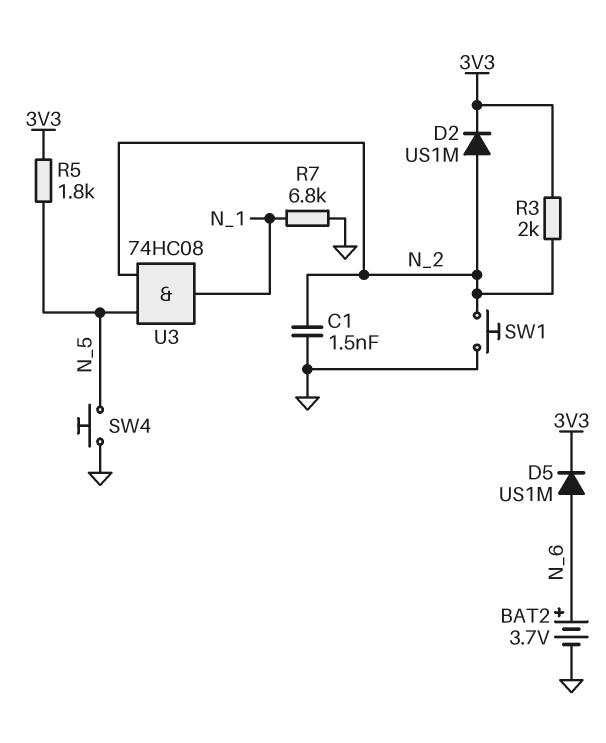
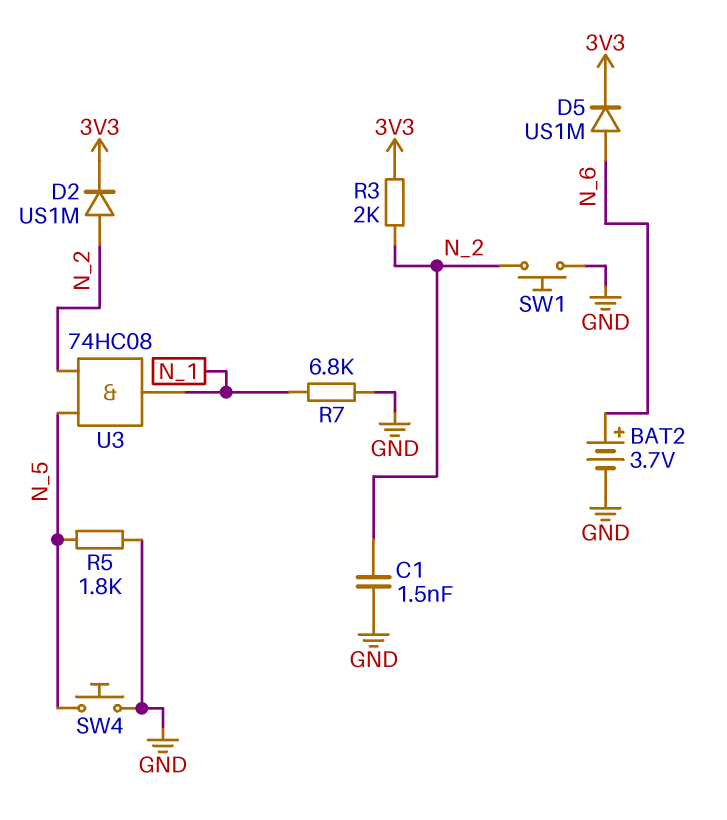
R5: 1.8k (3V3, N_5) -> 1.8k (GND, N_5)

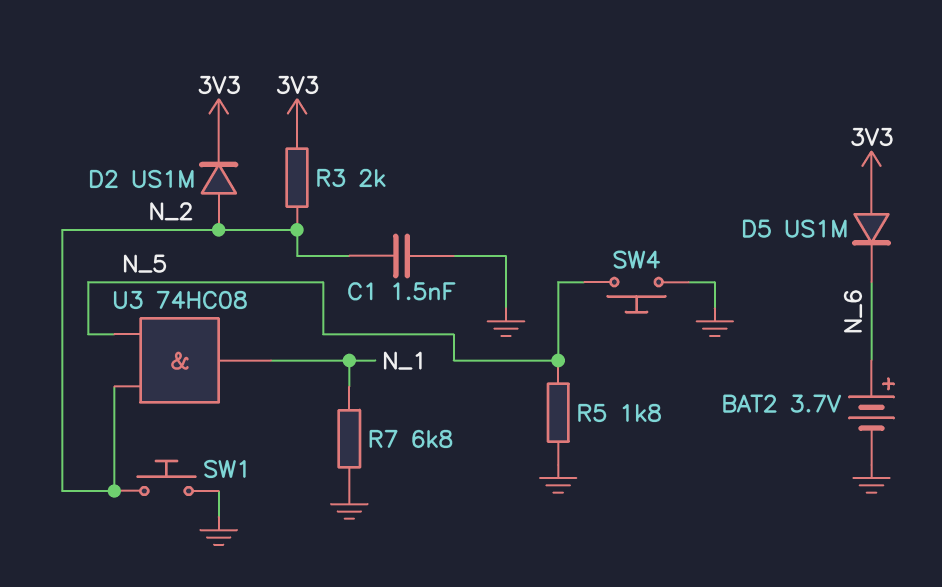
D5: diode US1M (A N_6, K 3V3) -> diode US1M (A 3V3, K N_6)

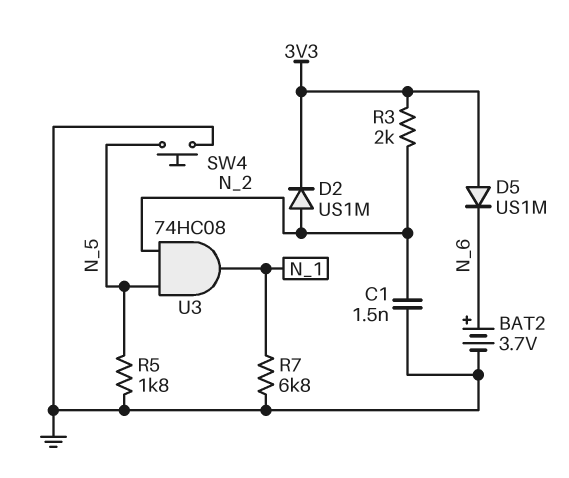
SW1: button (GND, N_2) -> none

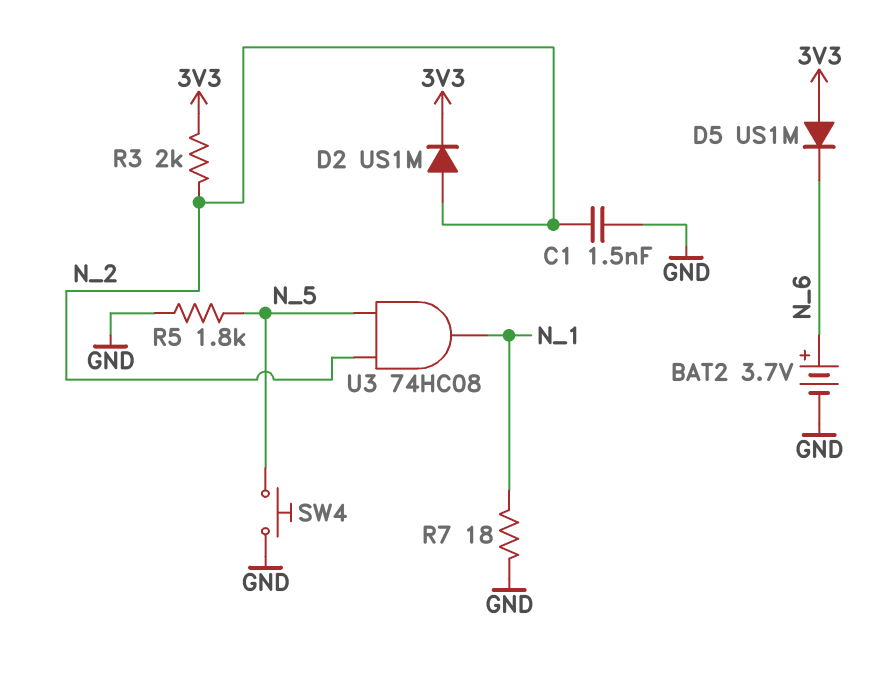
R7: 6.8k (GND, N_1) -> 18 (GND, N_1)

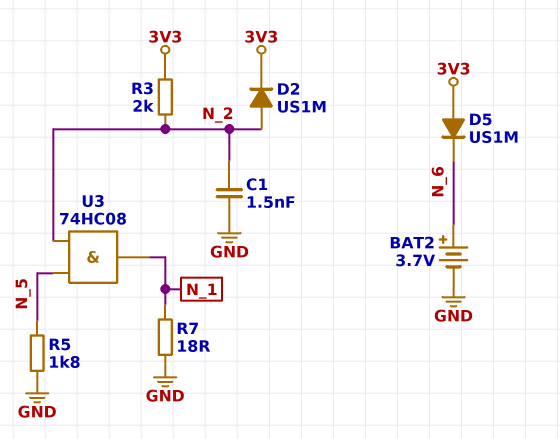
SW4: button (GND, N_5) -> none

